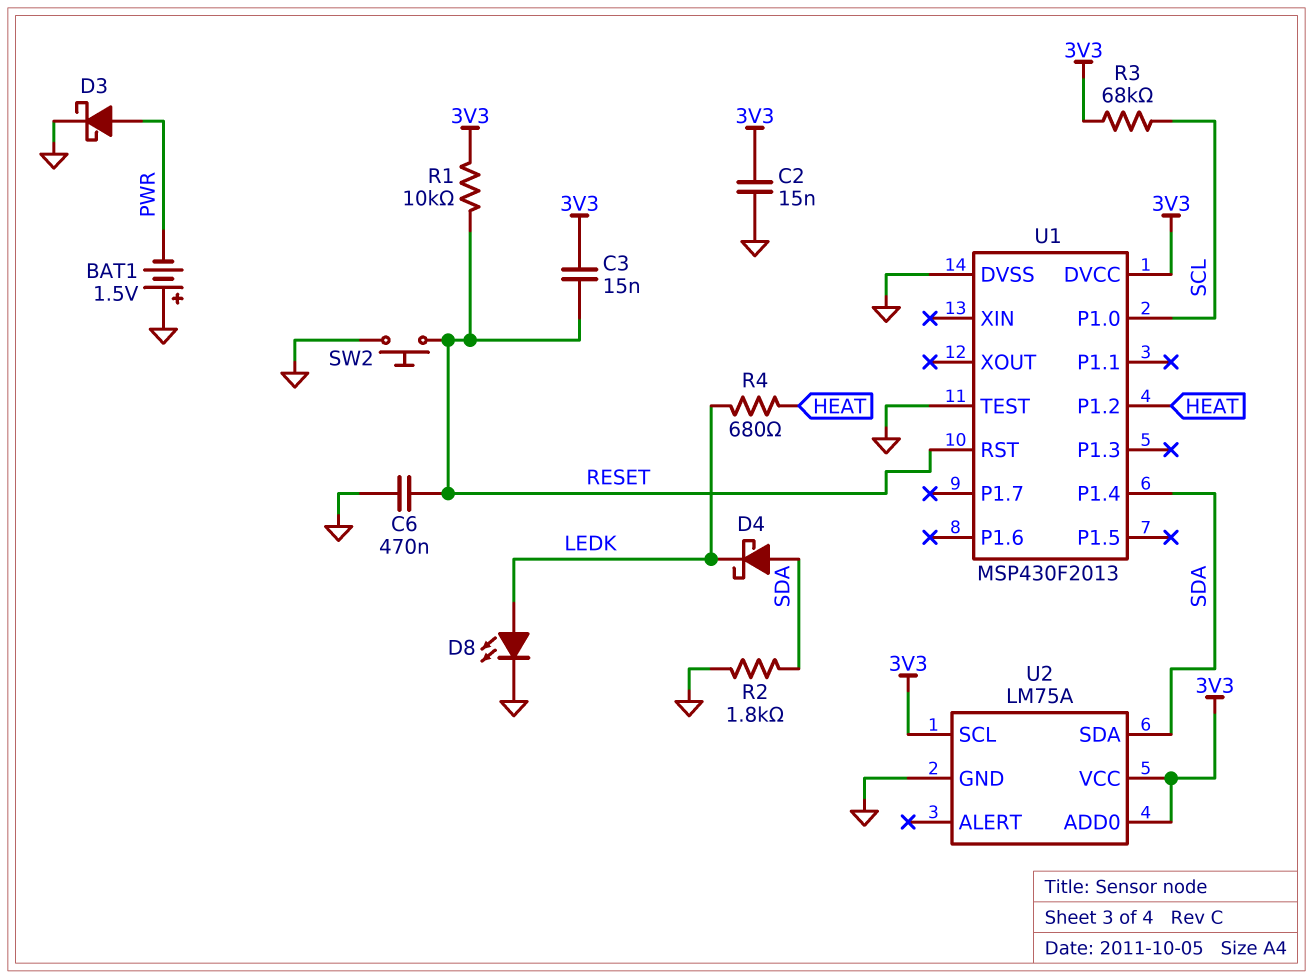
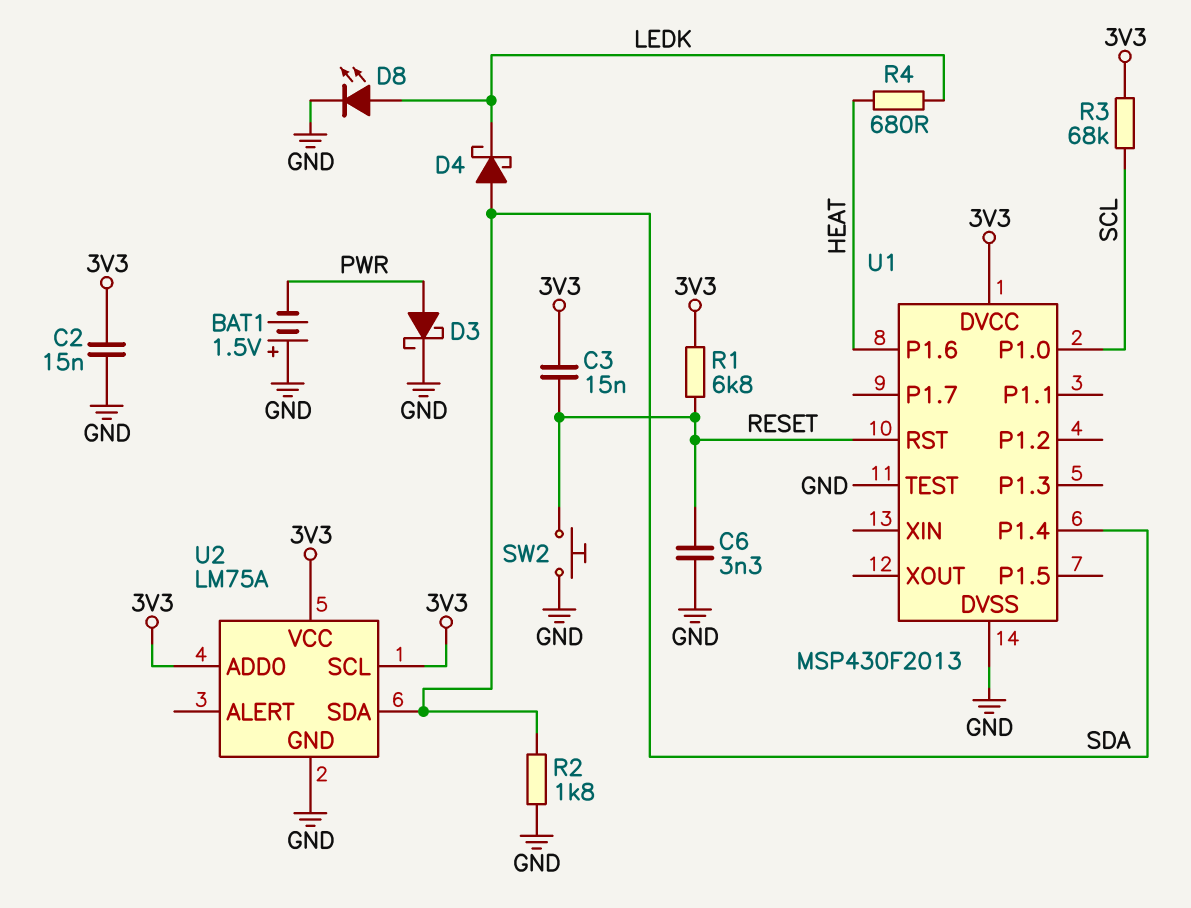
C6: 470nF (GND, RESET) -> 3.3nF (GND, RESET)
R1: 10k (3V3, RESET) -> 6.8k (3V3, RESET)
U1 pin P1.2: HEAT -> none
U1 pin P1.6: none -> HEAT

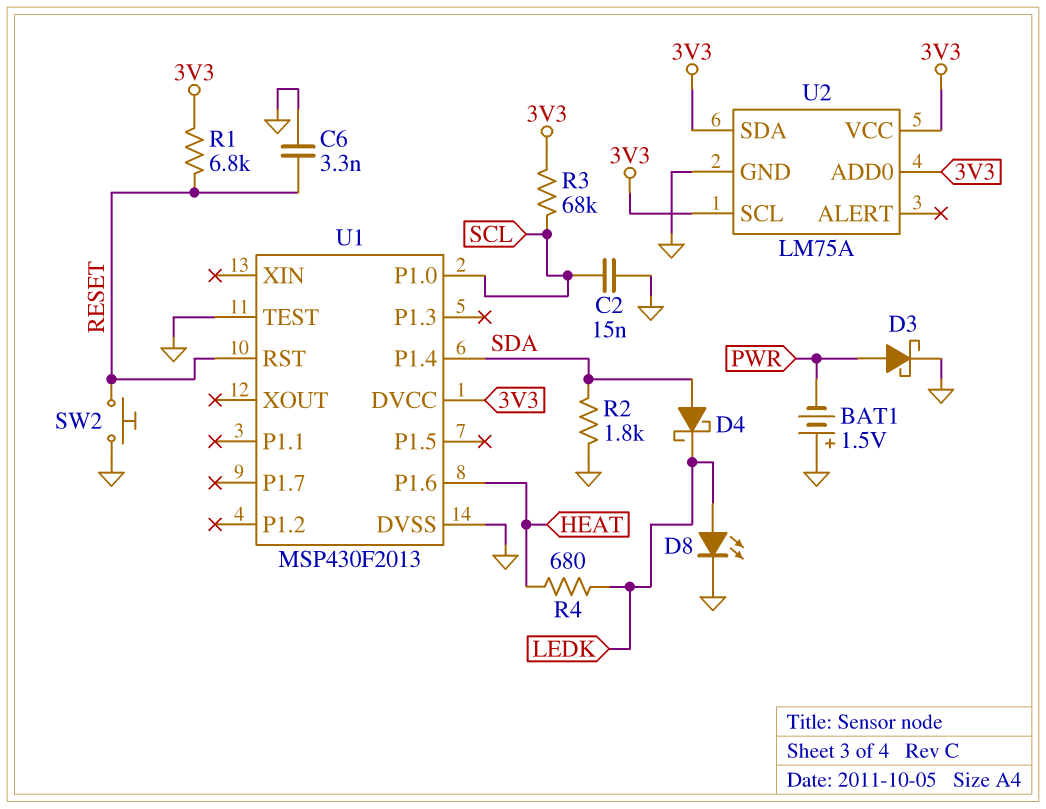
C2: 15nF (3V3, GND) -> 15nF (GND, SCL)
C3: 15nF (3V3, RESET) -> none
U2 pin SDA: SDA -> 3V3

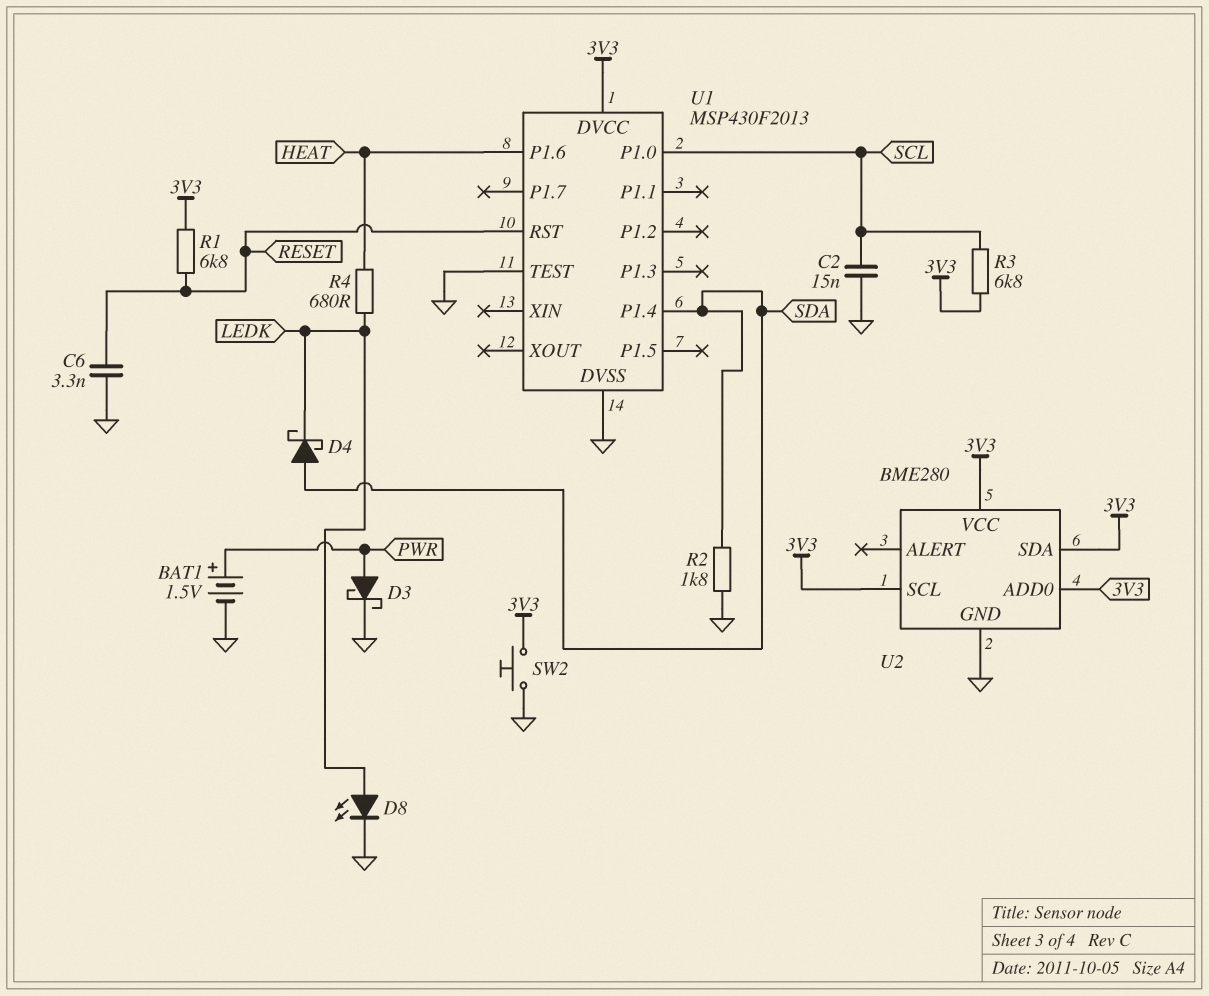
BAT1: 1.5V (plus GND, minus PWR) -> 1.5V (plus PWR, minus GND)
R3: 68k (3V3, SCL) -> 6.8k (3V3, SCL)
SW2: button (GND, RESET) -> button (3V3, GND)
U2: LM75A -> BME280

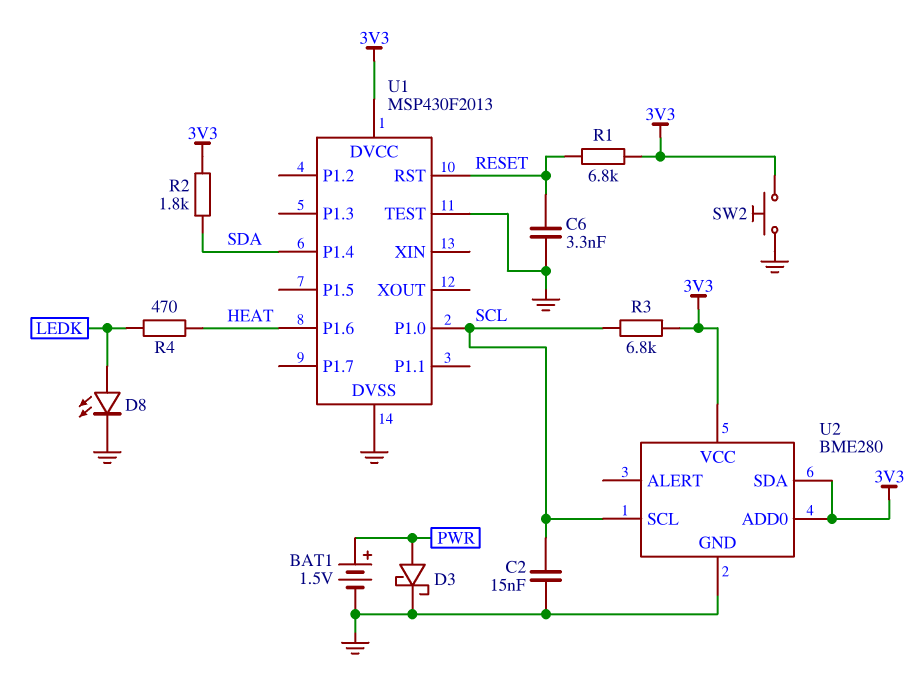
D4: schottky (A SDA, K LEDK) -> none
R2: 1.8k (GND, SDA) -> 1.8k (3V3, SDA)
R4: 680 (HEAT, LEDK) -> 470 (HEAT, LEDK)
U2 pin SCL: 3V3 -> SCL

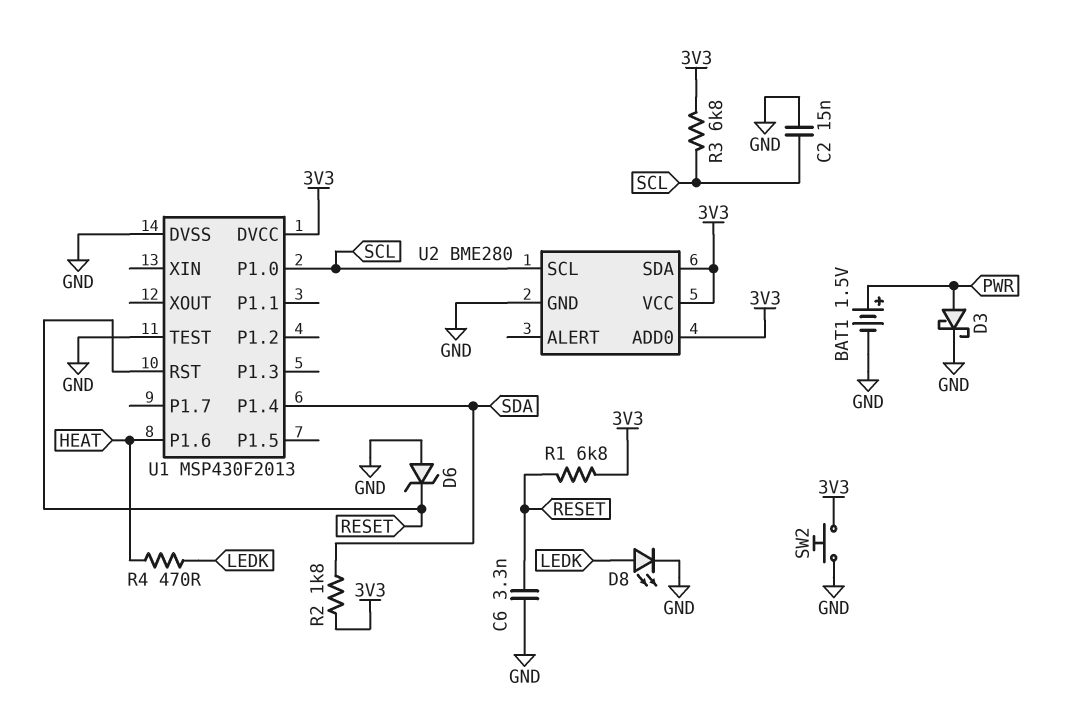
D6: none -> zener (A GND, K RESET)

